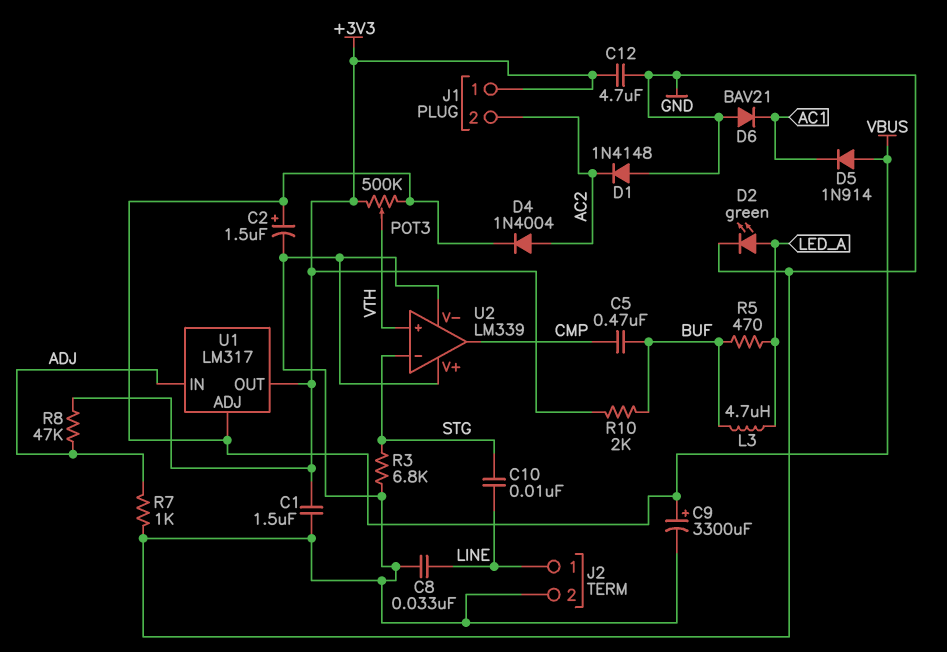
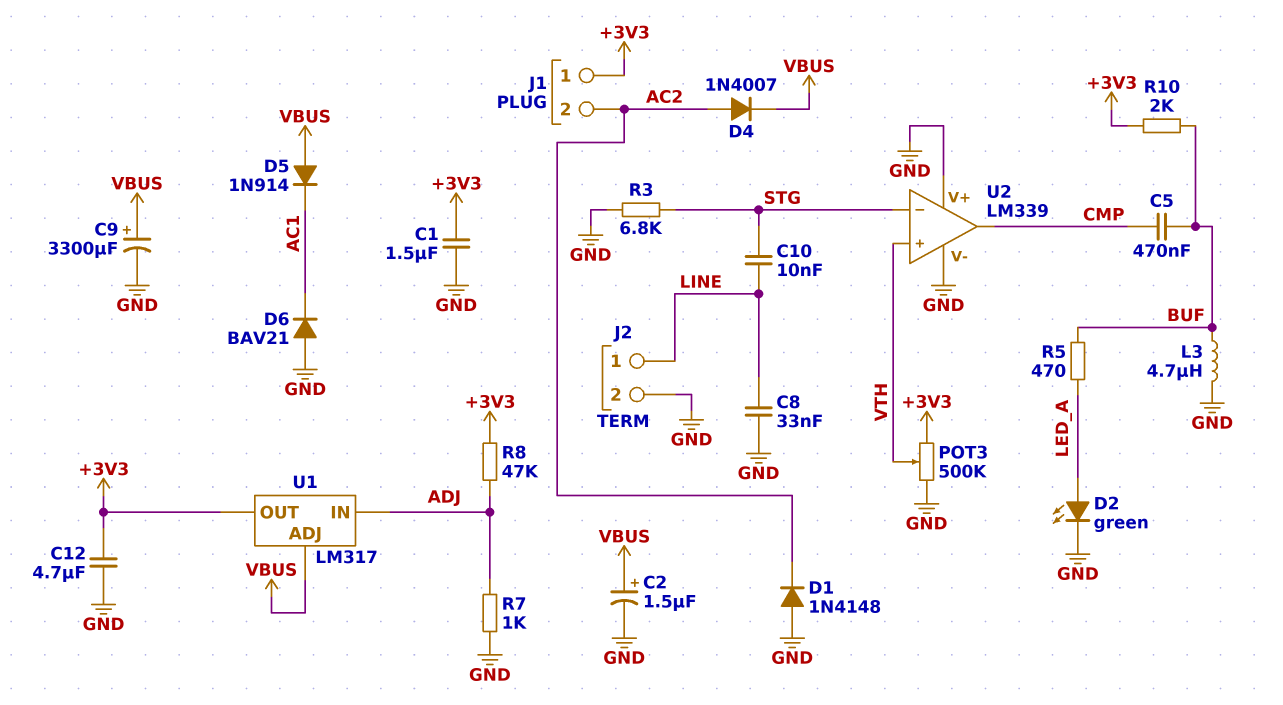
D4: diode 1N4004 (A AC2, K VBUS) -> diode 1N4007 (A AC2, K VBUS)
L3: 4.7uH (BUF, LED_A) -> 4.7uH (BUF, GND)
POT3: 500k (+3V3, VBUS, wiper VTH) -> 500k (+3V3, GND, wiper VTH)

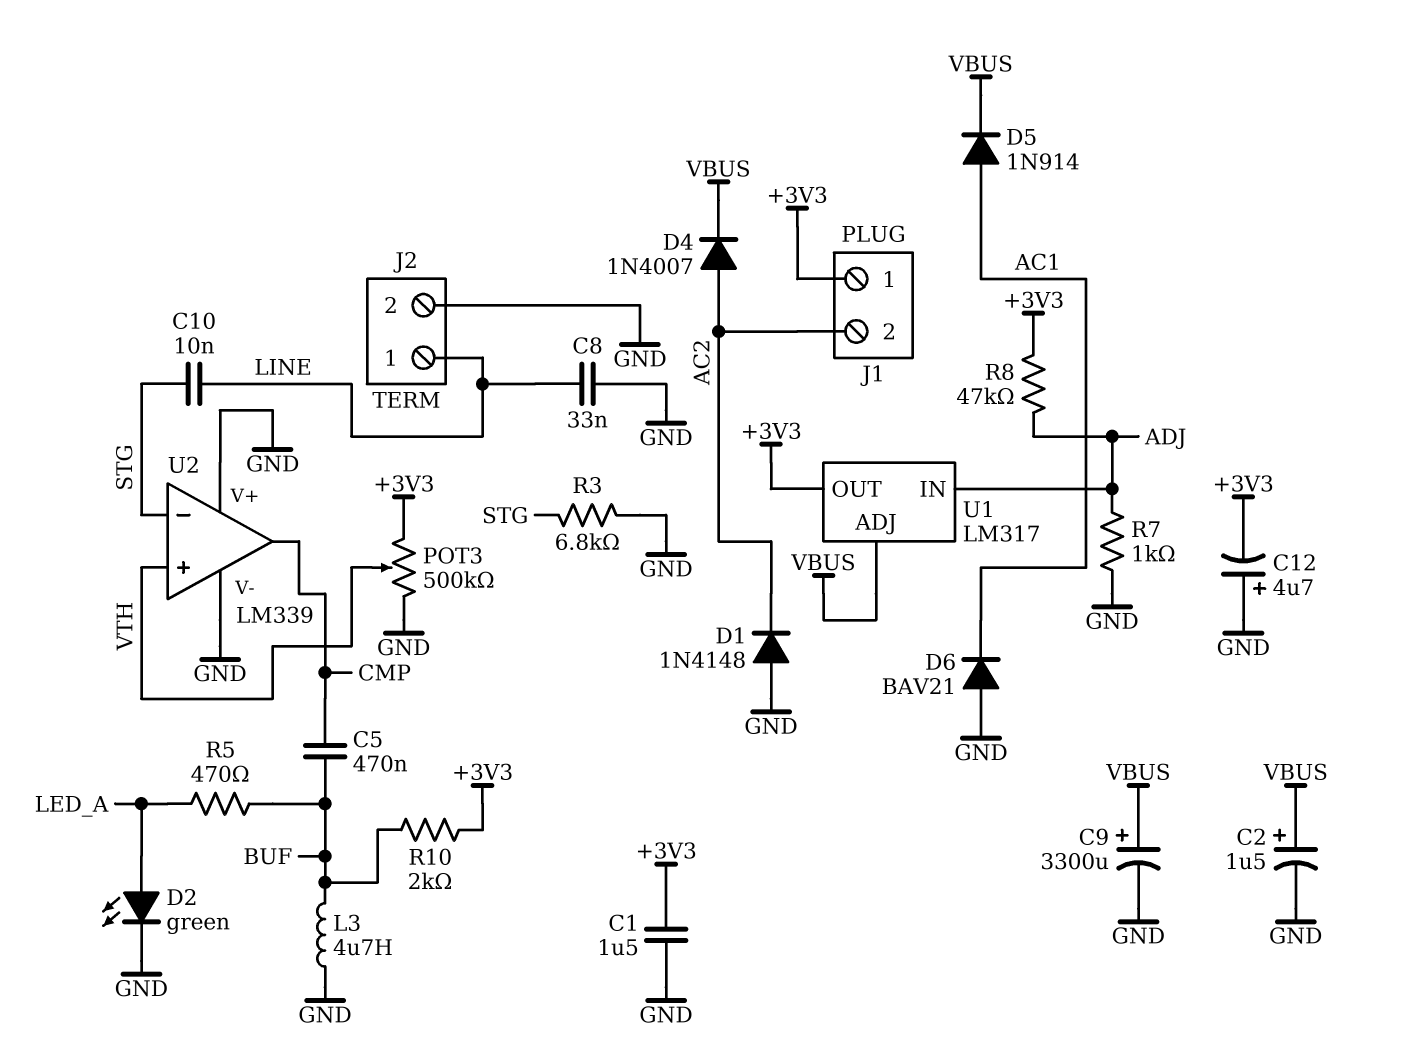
C12: 4.7uF (+3V3, GND) -> 4.7uF (plus GND, minus +3V3)
D5: diode 1N914 (A VBUS, K AC1) -> diode 1N914 (A AC1, K VBUS)

